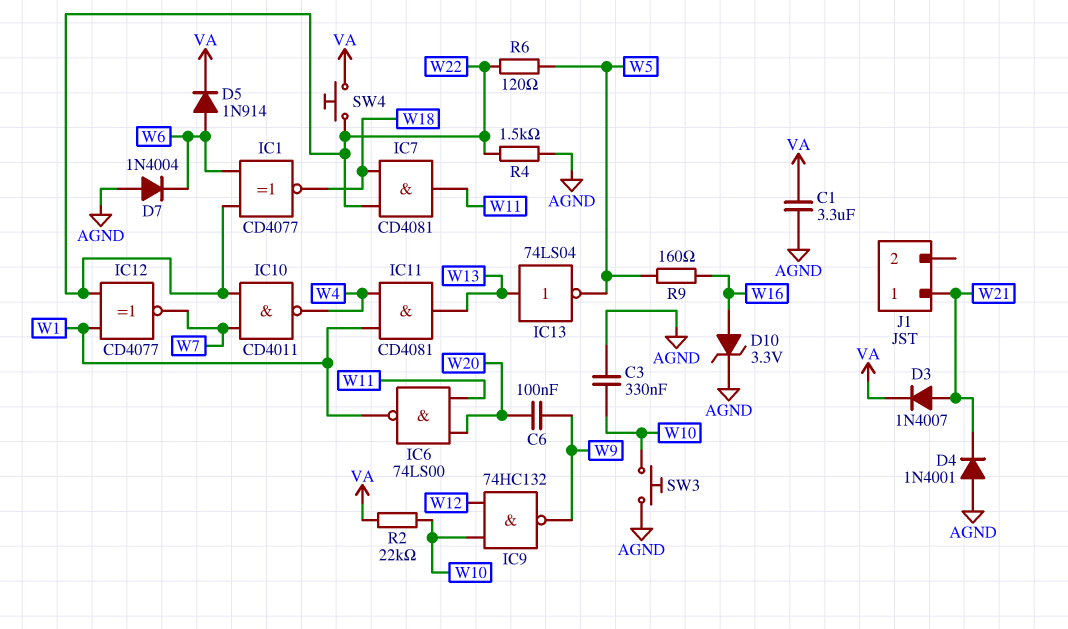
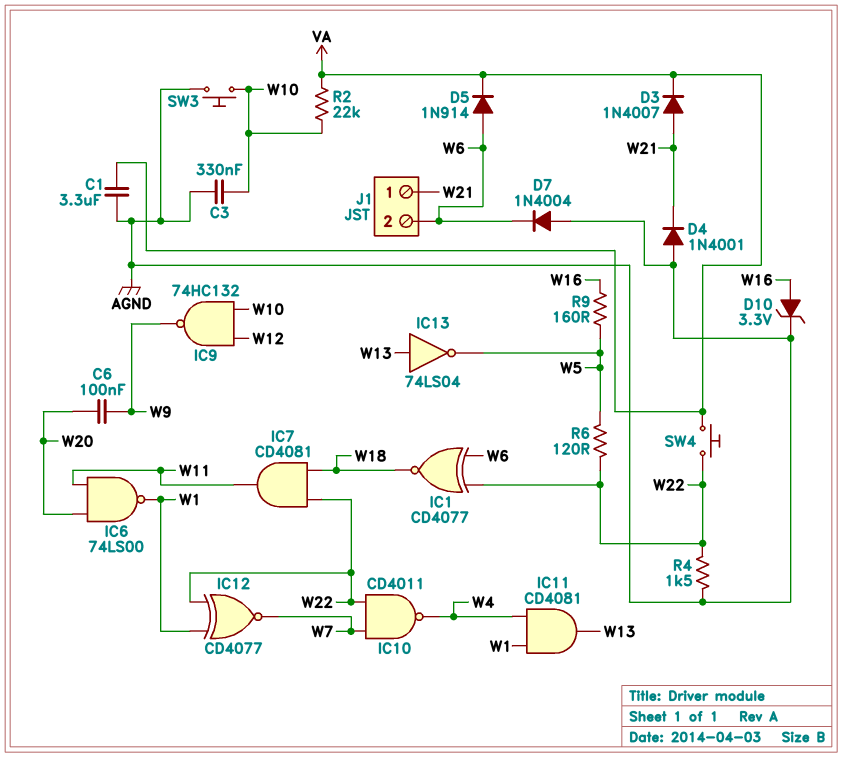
J1 pin 2: none -> W6

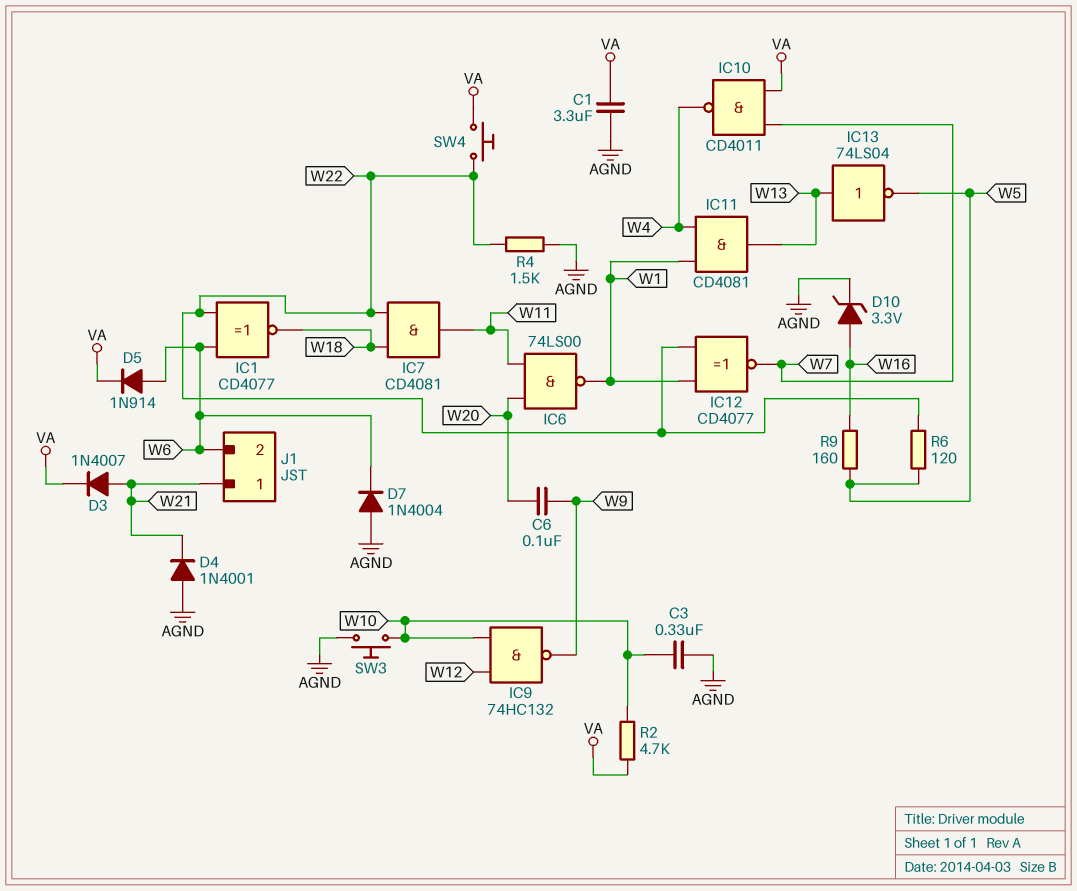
IC10: NAND CD4011 (in W7, in W22, out W4) -> NAND CD4011 (in VA, in W7, out W4)
R2: 22k (VA, W10) -> 4.7k (VA, W10)

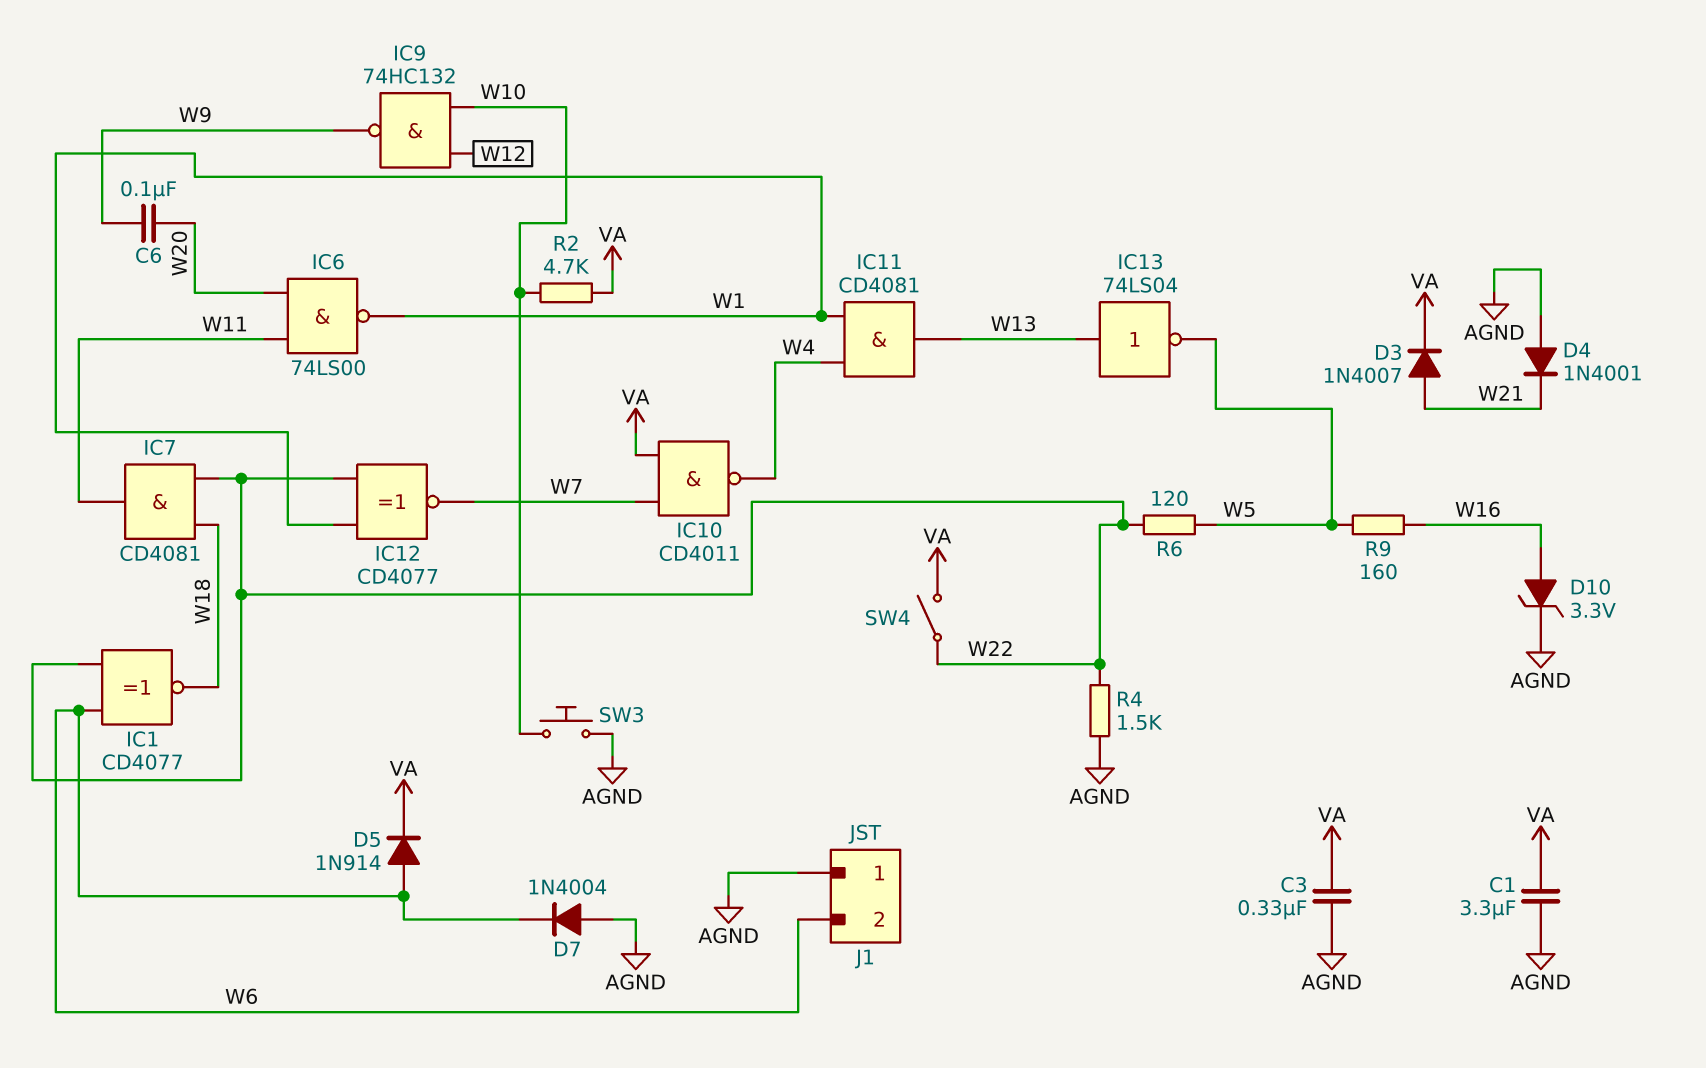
C3: 330nF (AGND, W10) -> 330nF (AGND, VA)
J1 pin 1: W21 -> AGND
SW4: button (VA, W22) -> switch (VA, W22)

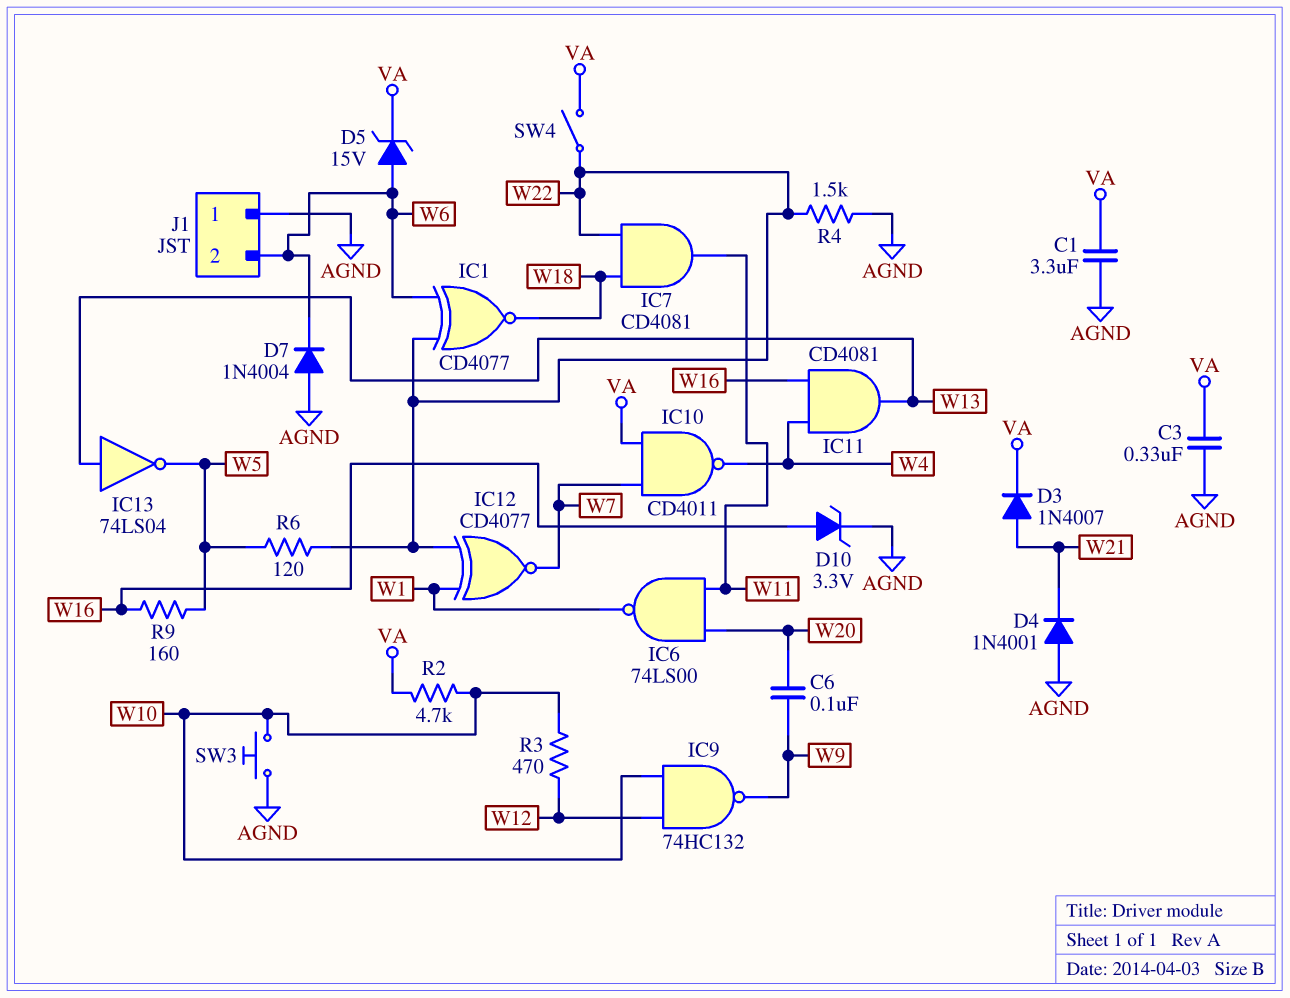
D5: diode 1N914 (A W6, K VA) -> zener 15V (A W6, K VA)
IC11: AND CD4081 (in W1, in W4, out W13) -> AND CD4081 (in W4, in W16, out W13)
R3: none -> 470 (W10, W12)

